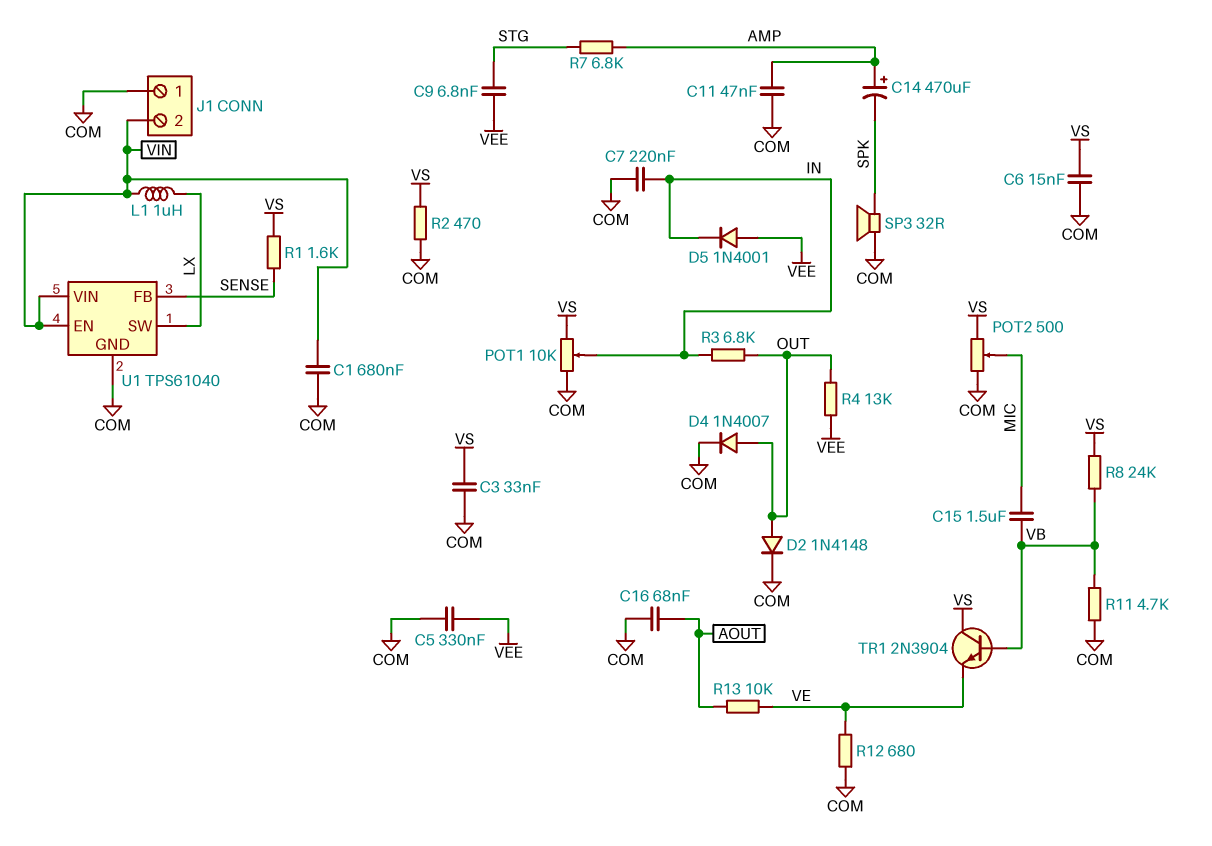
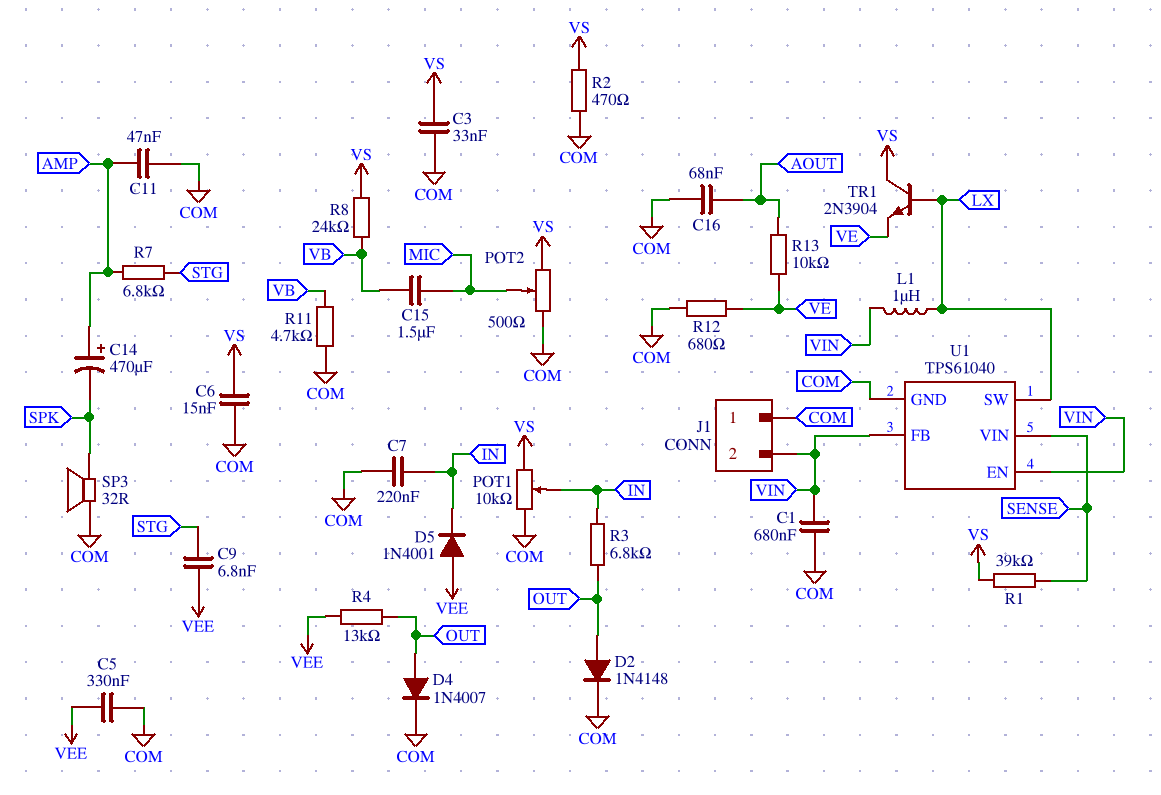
R1: 1.6k (SENSE, VS) -> 39k (SENSE, VS)
TR1: NPN 2N3904 (B VB, C VS, E VE) -> NPN 2N3904 (B LX, C VS, E VE)
U1 pin FB: SENSE -> VIN
U1 pin VIN: VIN -> SENSE

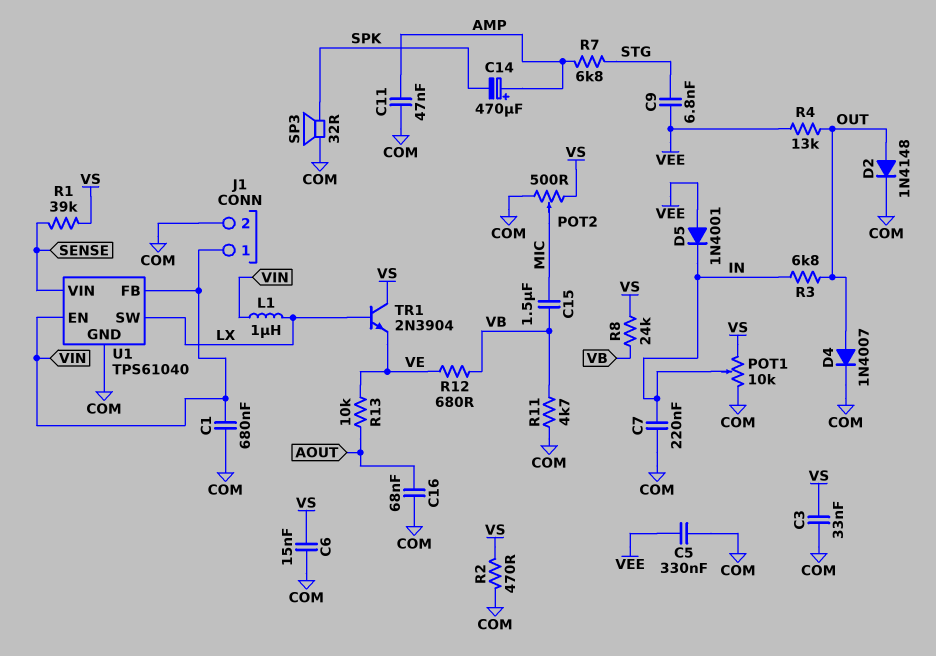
J1 pin 1: COM -> VIN
J1 pin 2: VIN -> COM
R12: 680 (COM, VE) -> 680 (VB, VE)

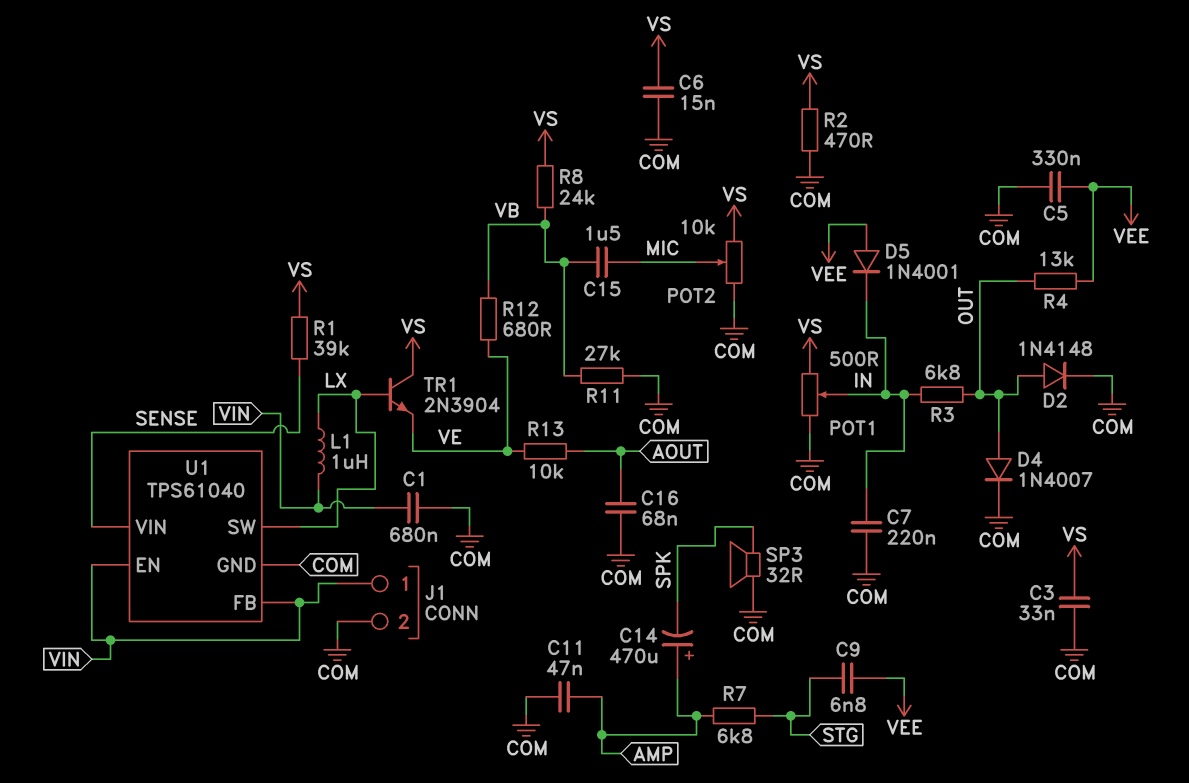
POT1: 10k (COM, VS, wiper IN) -> 500 (COM, VS, wiper IN)
POT2: 500 (COM, VS, wiper MIC) -> 10k (COM, VS, wiper MIC)
R11: 4.7k (COM, VB) -> 27k (COM, VB)

